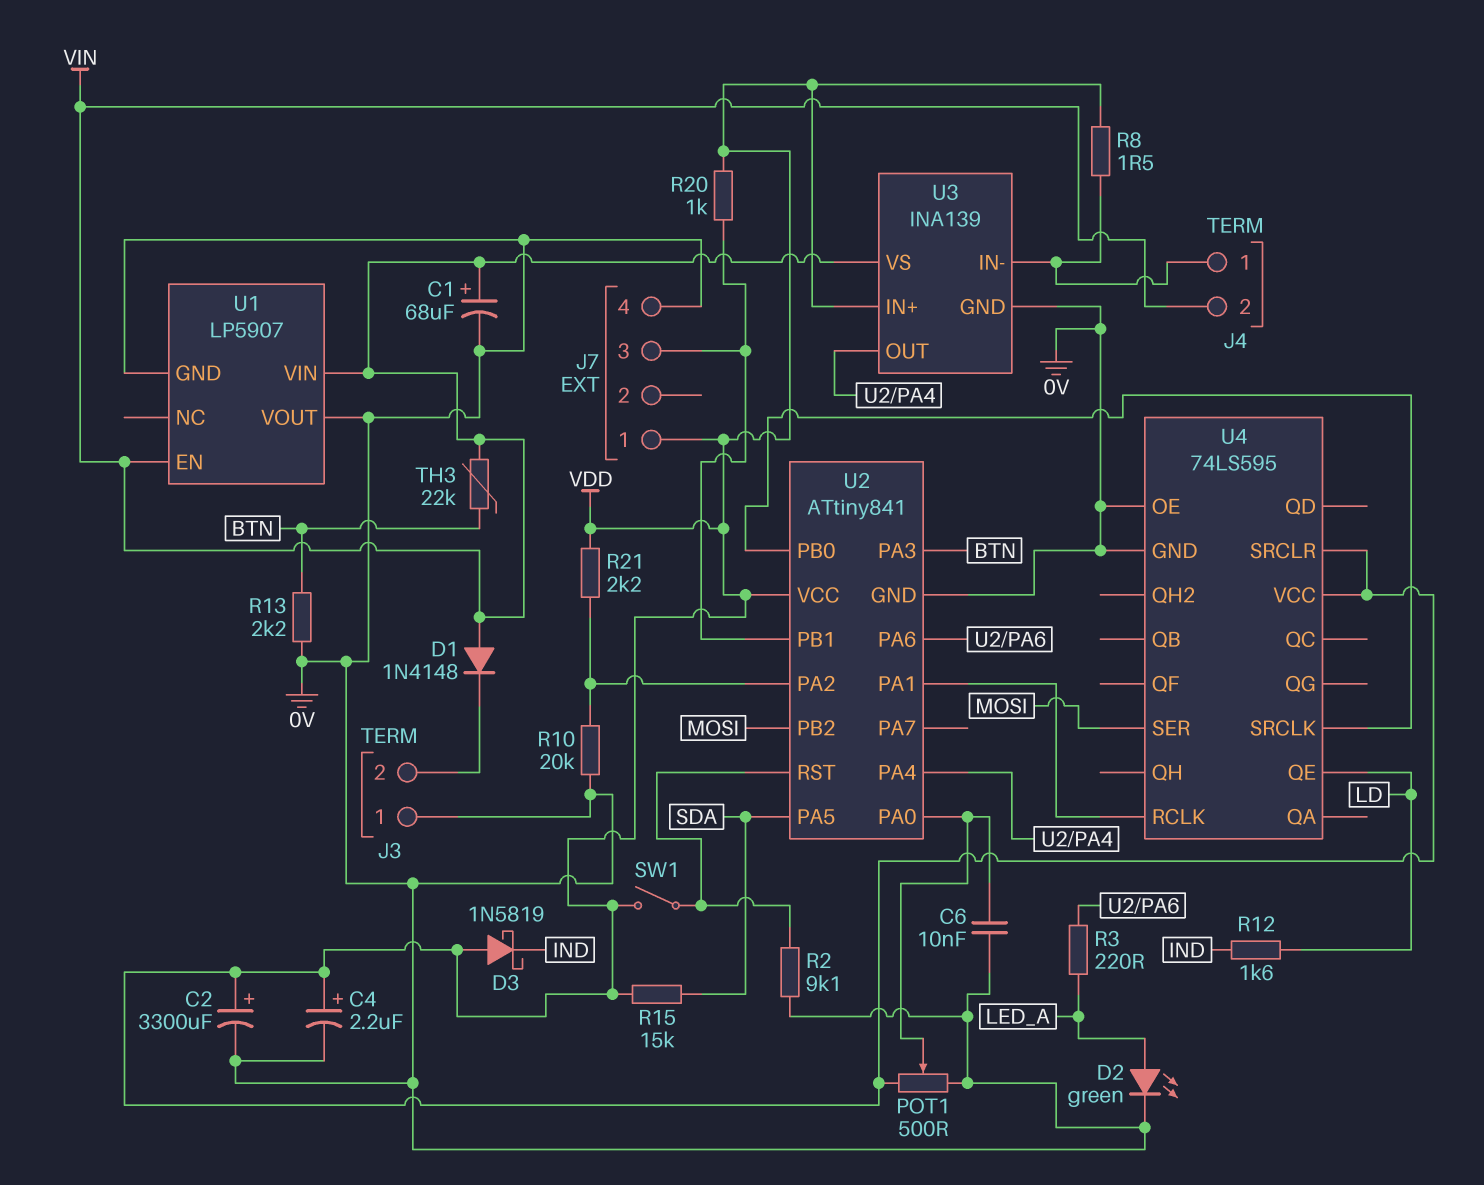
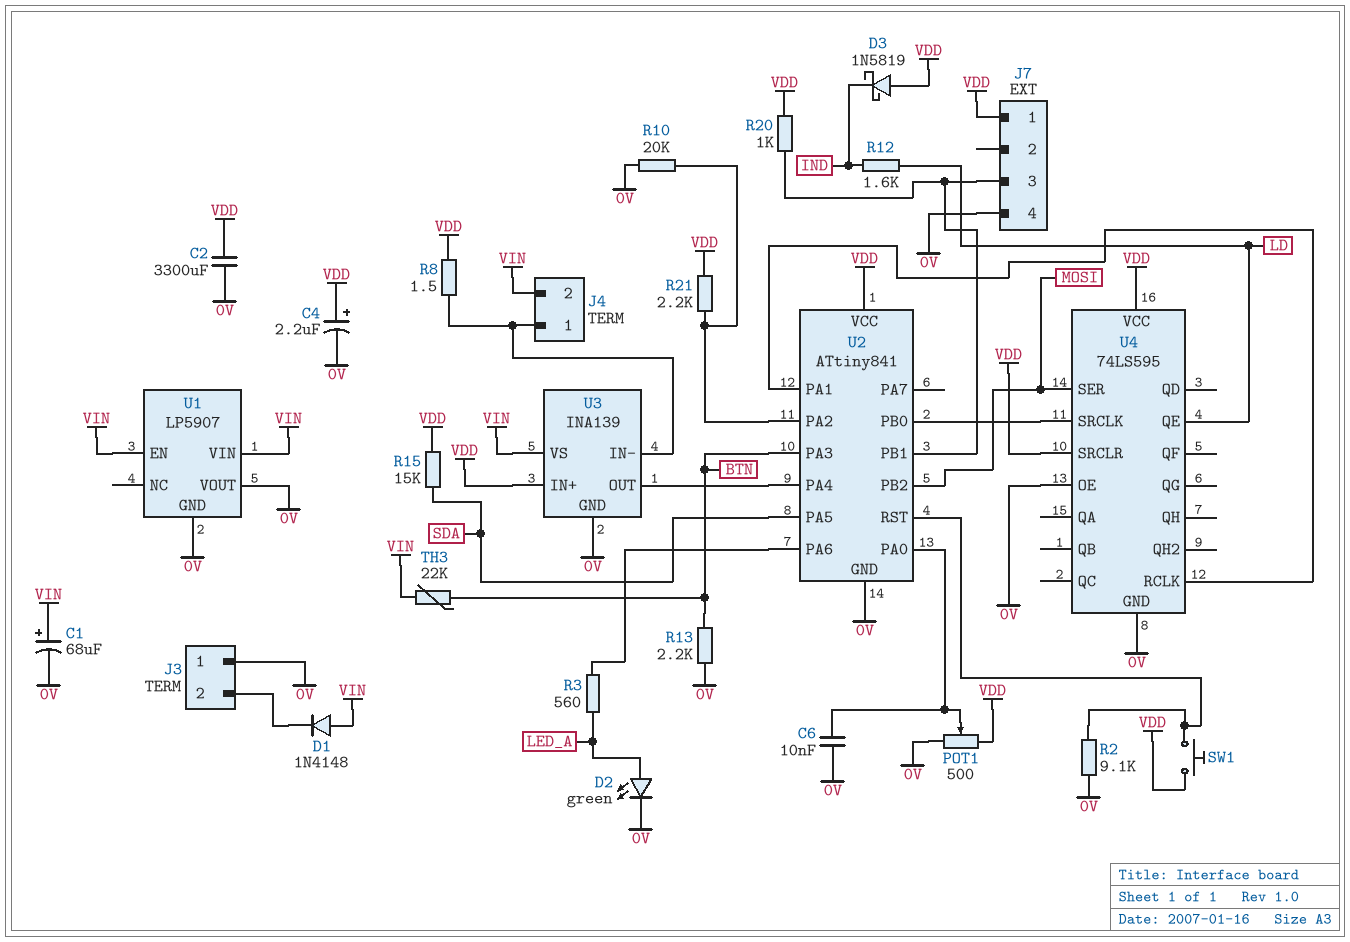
C2: 3300uF (plus VDD, minus 0V) -> 3300uF (0V, VDD)
R3: 220 (LED_A, U2/PA6) -> 560 (LED_A, U2/PA6)
SW1: switch (U2/RST, VDD) -> button (U2/RST, VDD)

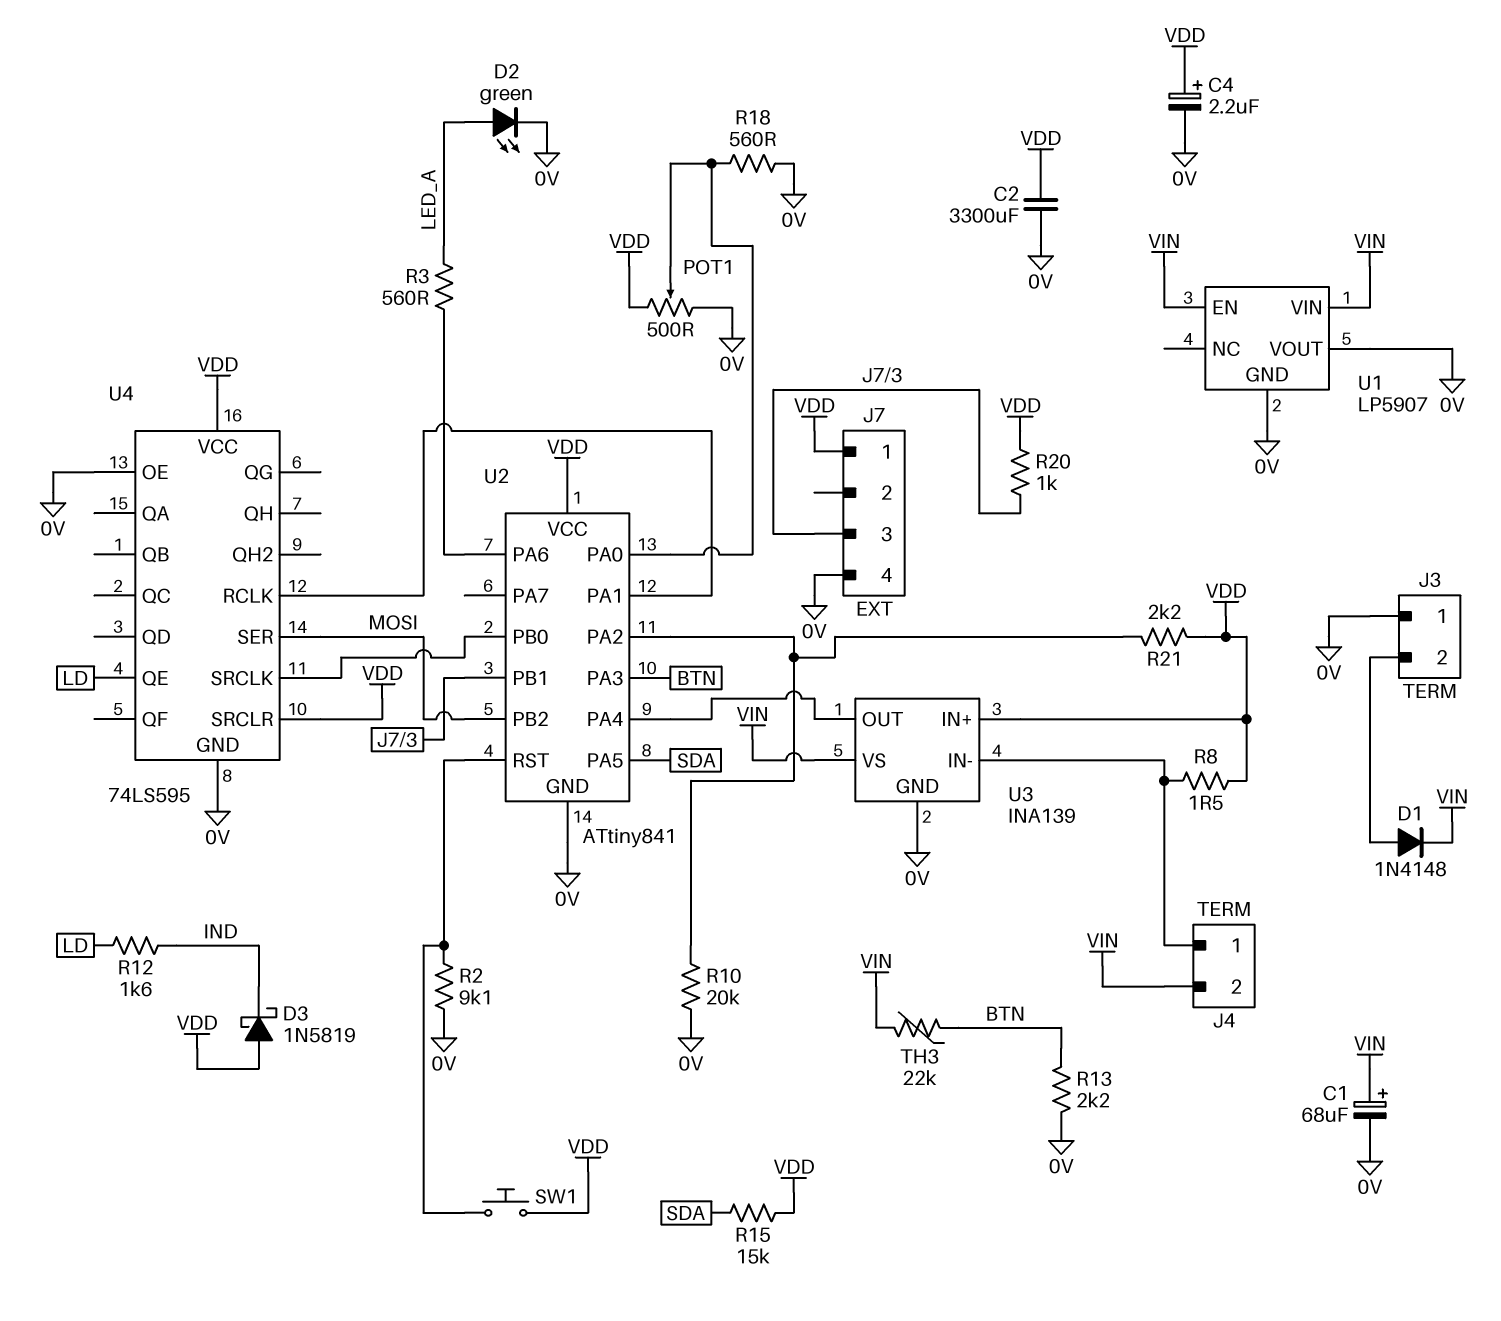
C6: 10nF (0V, U2/PA0) -> none
D1: diode 1N4148 (A VIN, K J3/2) -> diode 1N4148 (A J3/2, K VIN)
R18: none -> 560 (0V, U2/PA0)

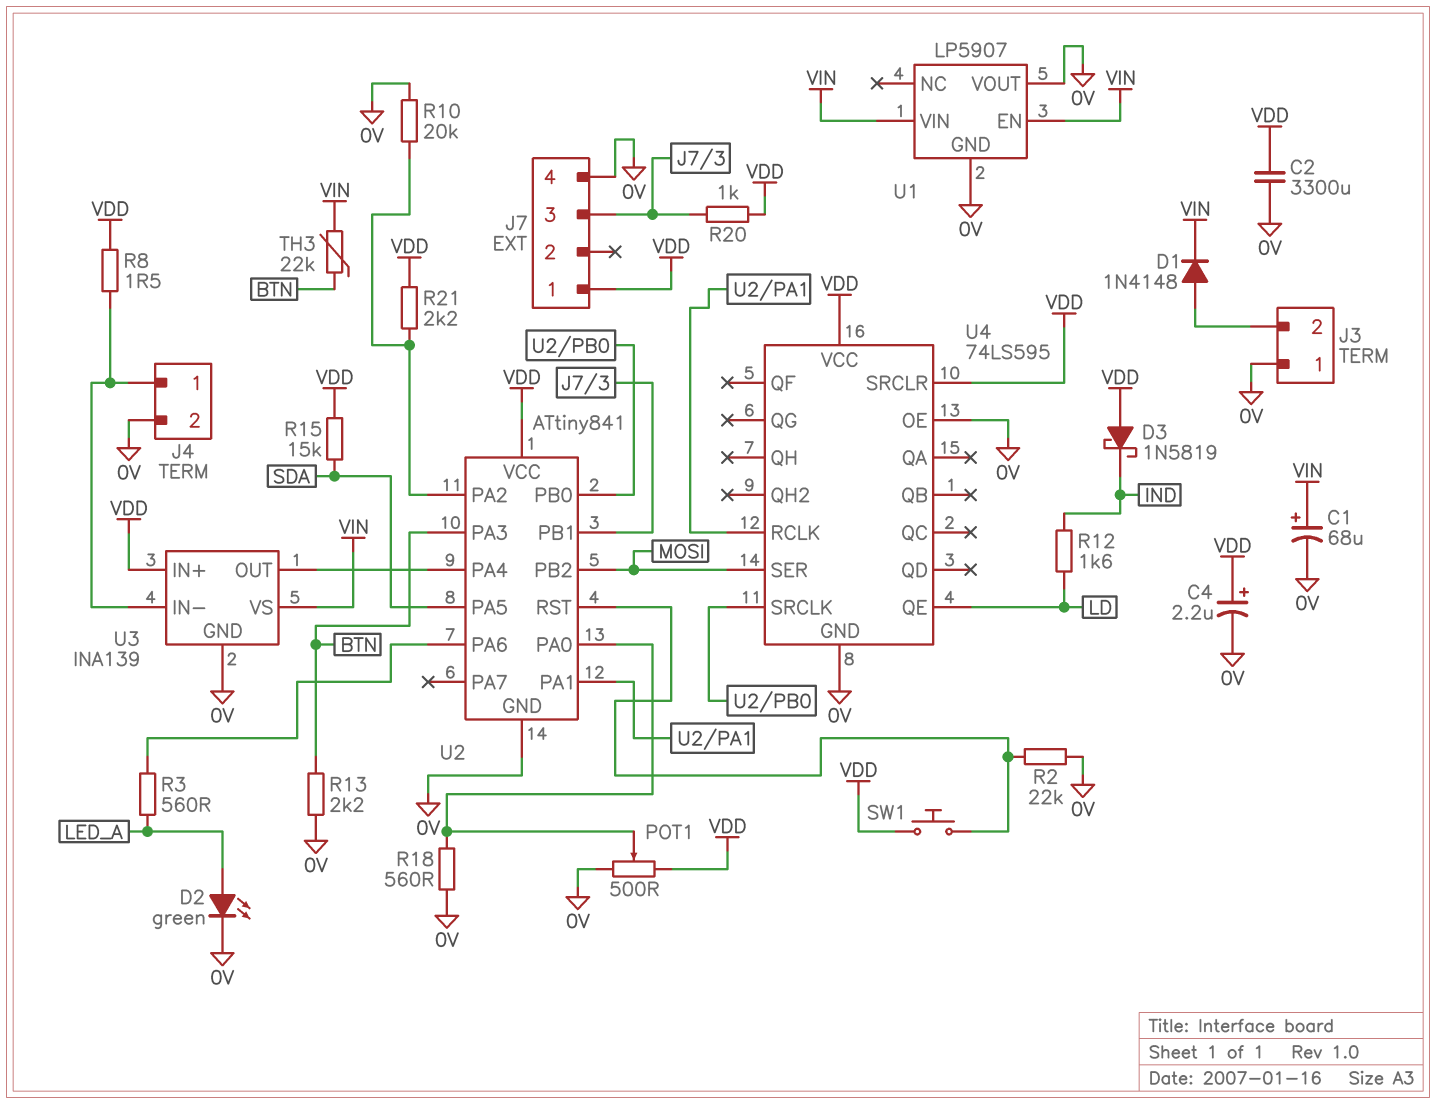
J4 pin 2: VIN -> 0V
R2: 9.1k (0V, U2/RST) -> 22k (0V, U2/RST)

